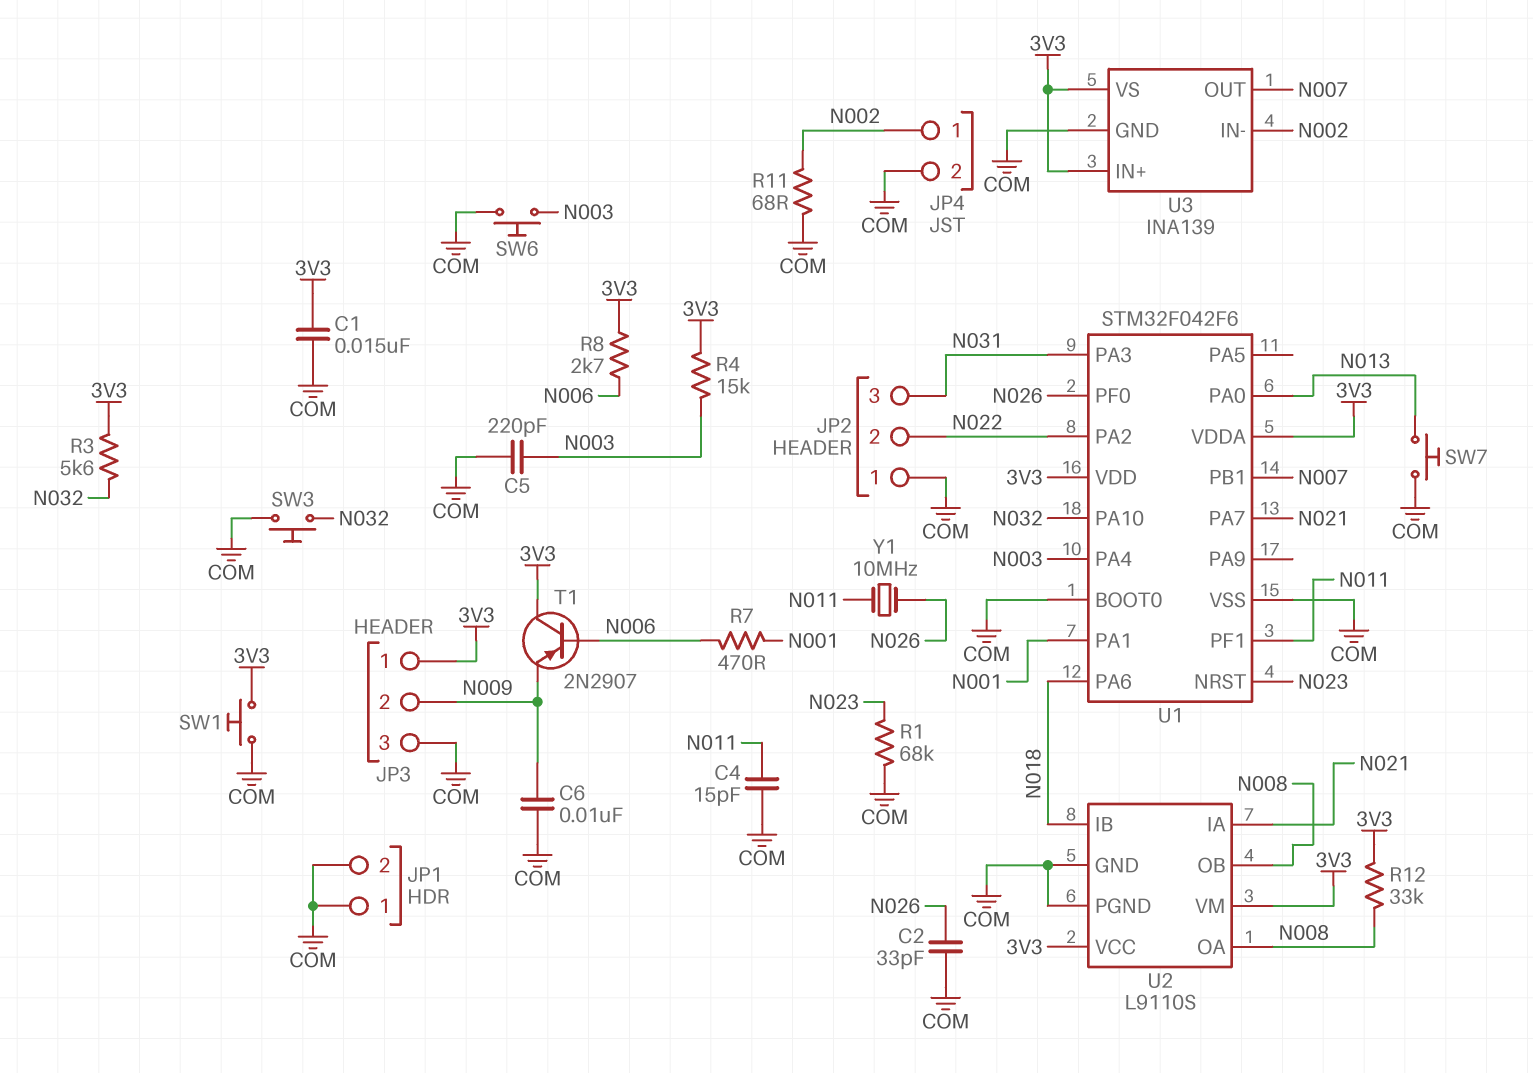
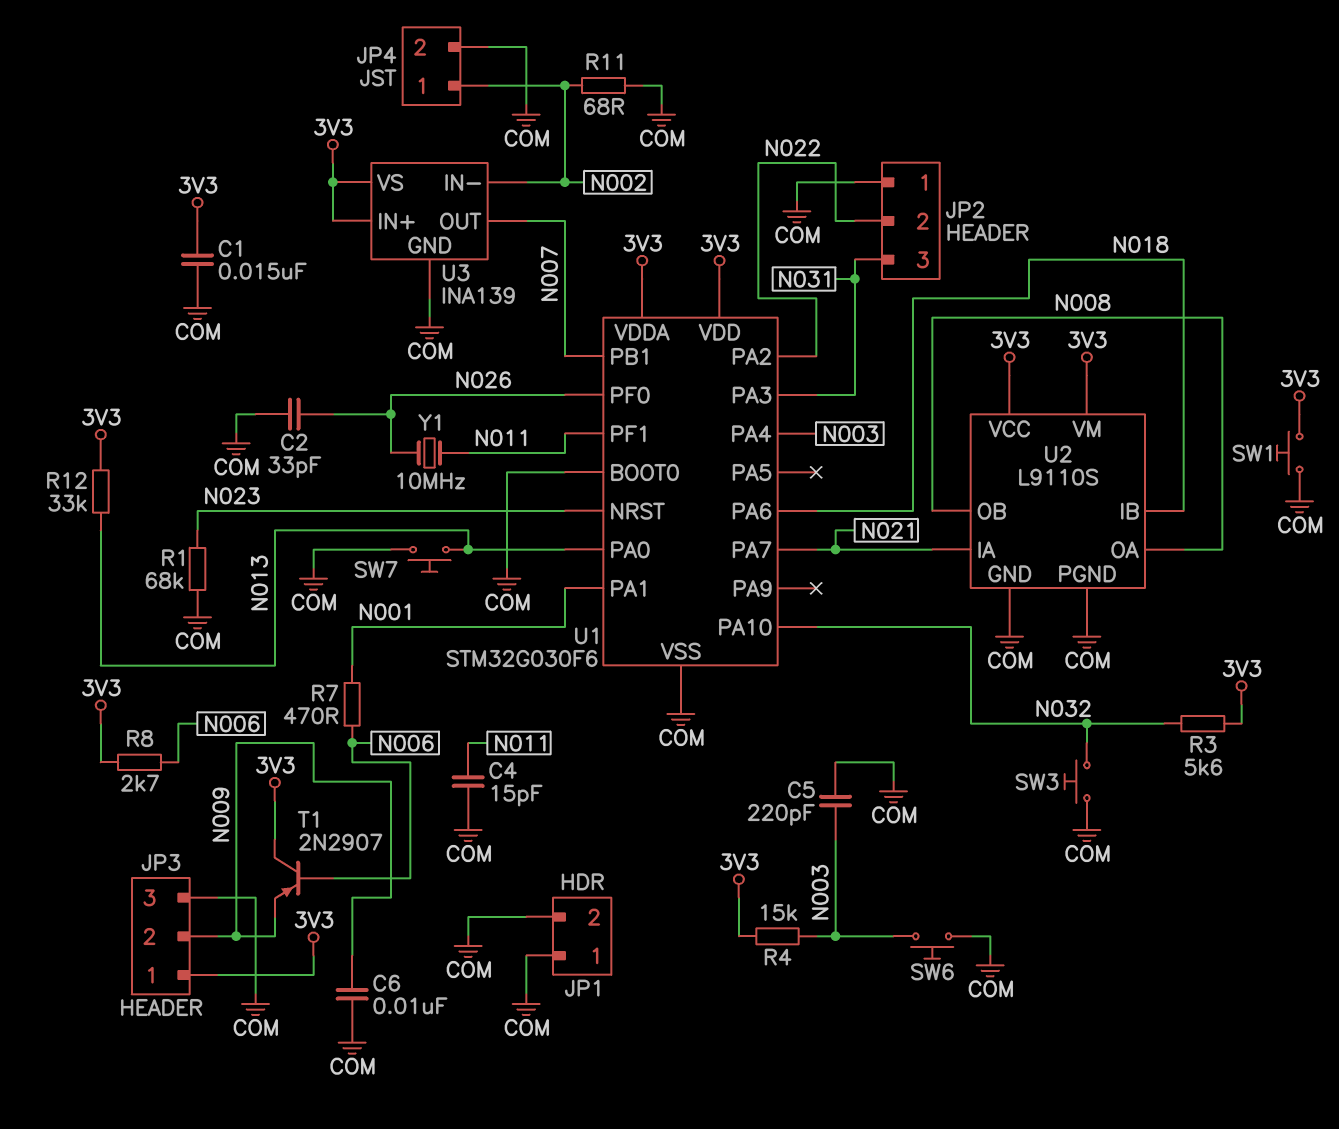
R12: 33k (3V3, N008) -> 33k (3V3, N013)
U1: STM32F042F6 -> STM32G030F6

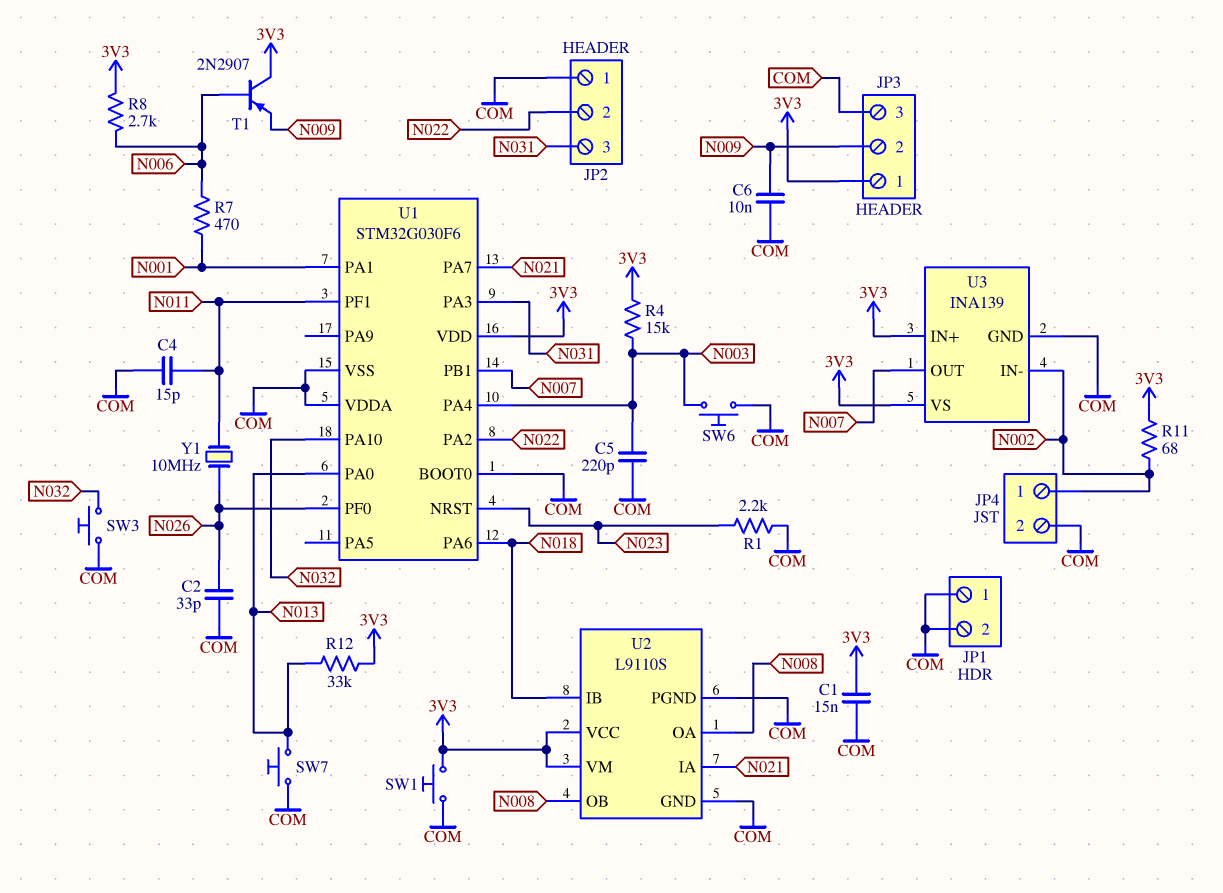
R1: 68k (COM, N023) -> 2.2k (COM, N023)
R3: 5.6k (3V3, N032) -> none
R11: 68 (COM, N002) -> 68 (3V3, N002)
U1 pin VDDA: 3V3 -> COM

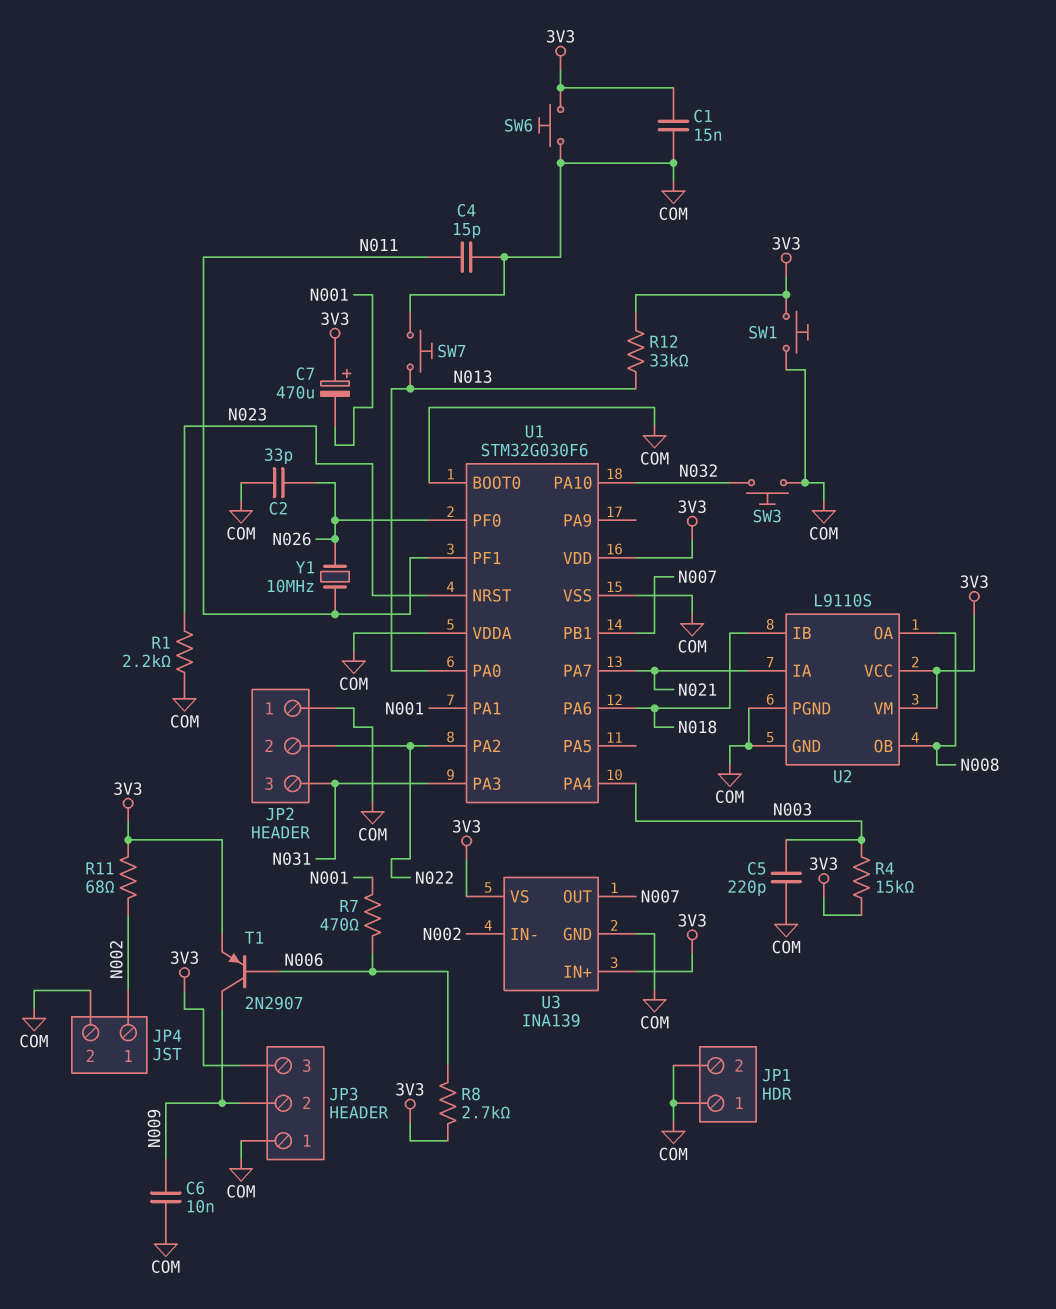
C7: none -> 470uF (plus 3V3, minus N001)
JP3 pin 1: 3V3 -> COM
JP3 pin 3: COM -> 3V3
SW6: button (COM, N003) -> button (3V3, COM)
T1: PNP 2N2907 (B N006, C 3V3, E N009) -> PNP 2N2907 (B N006, C N009, E 3V3)

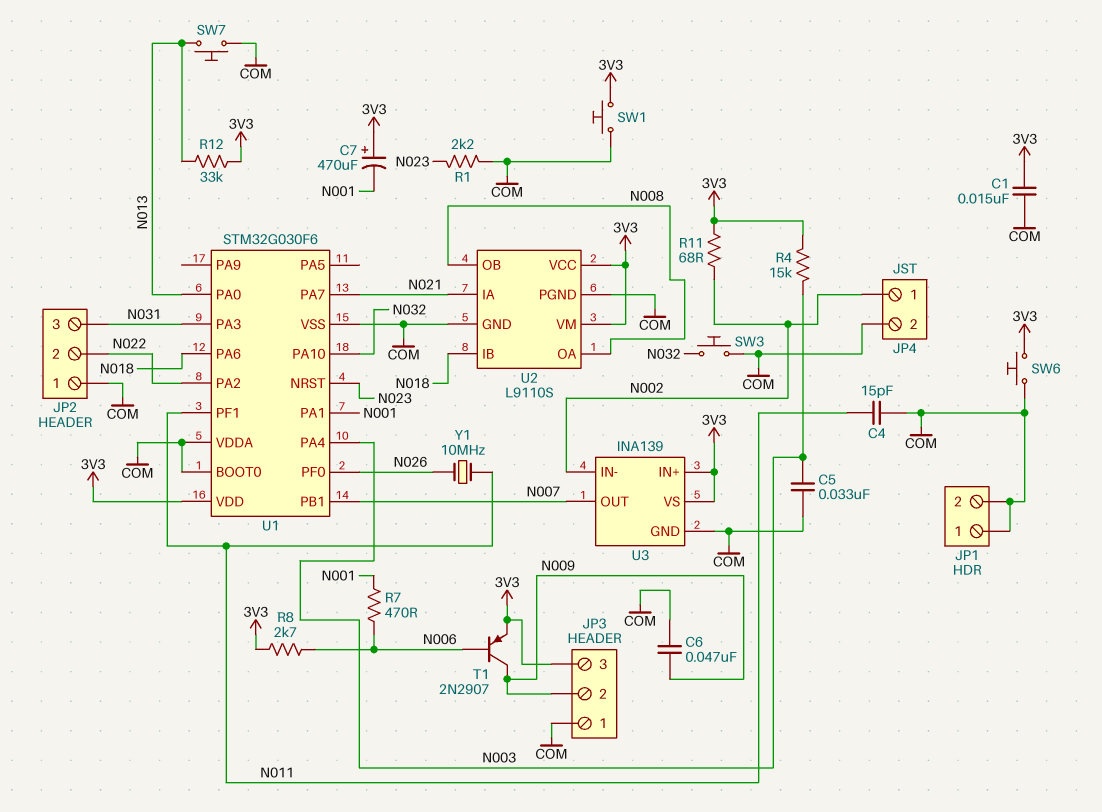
C2: 33pF (COM, N026) -> none
C5: 220pF (COM, N003) -> 33nF (COM, N003)
C6: 10nF (COM, N009) -> 47nF (COM, N009)

